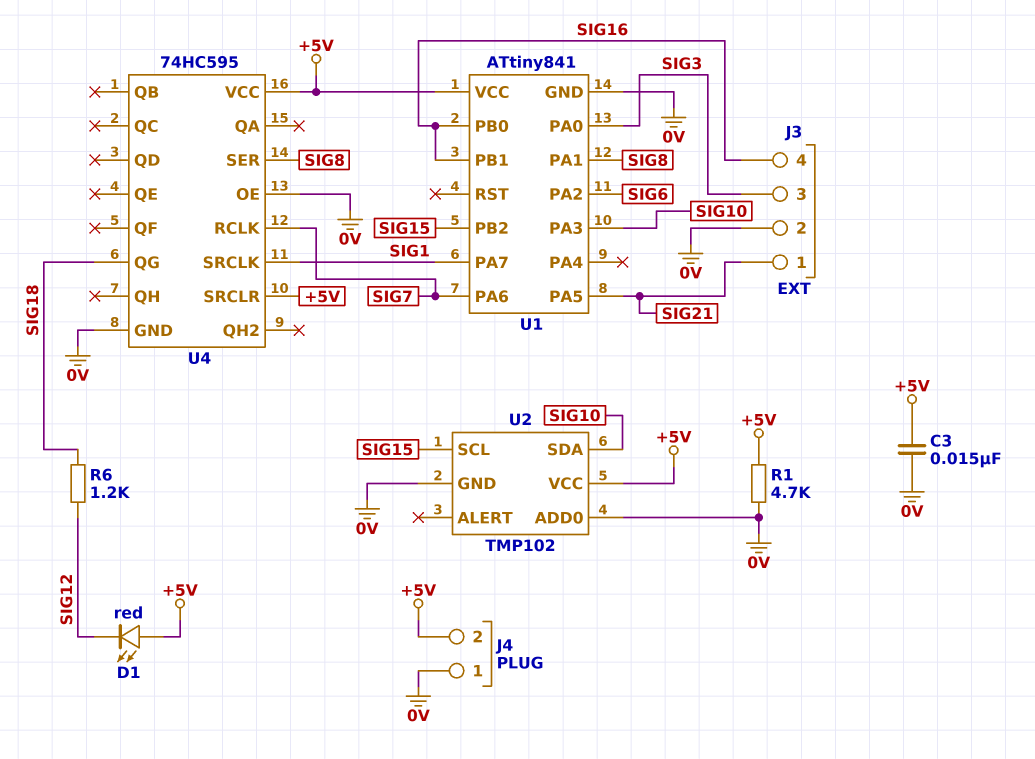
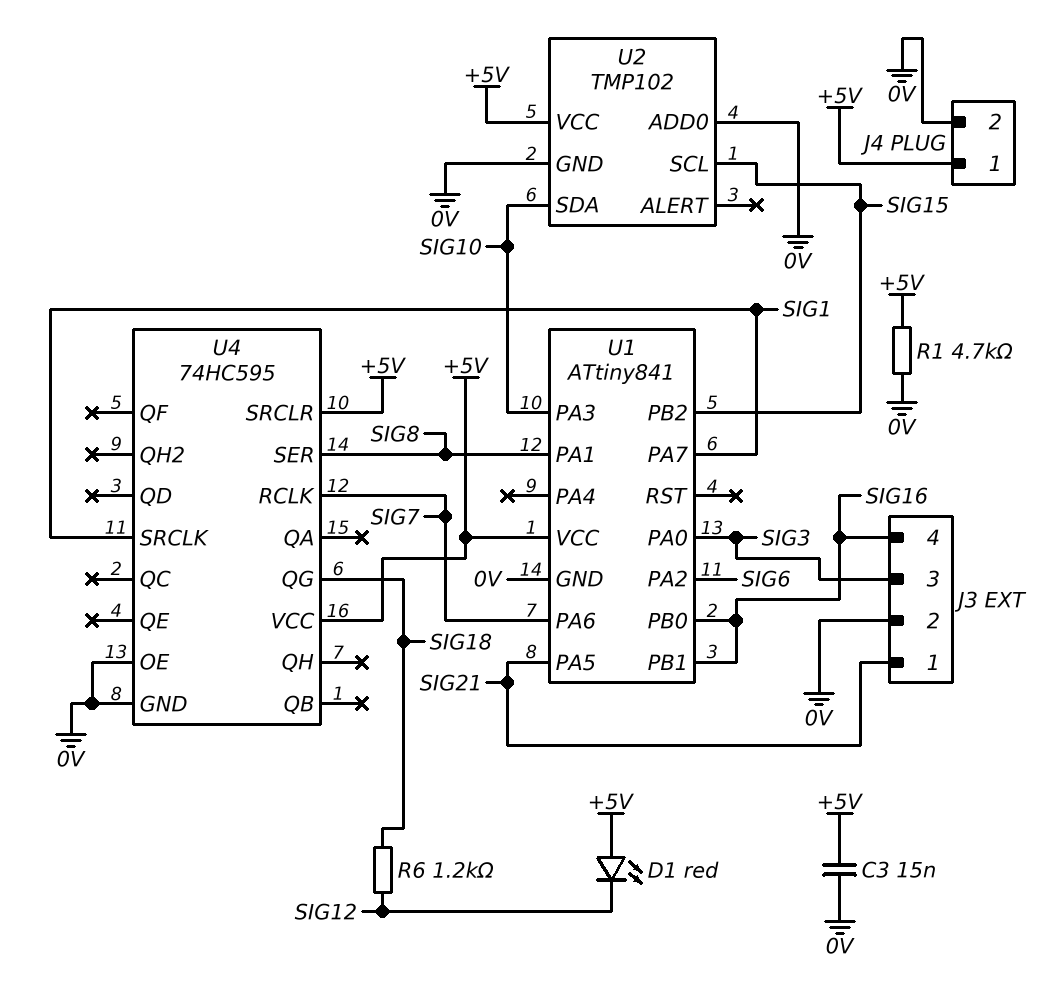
J4 pin 1: 0V -> +5V
J4 pin 2: +5V -> 0V

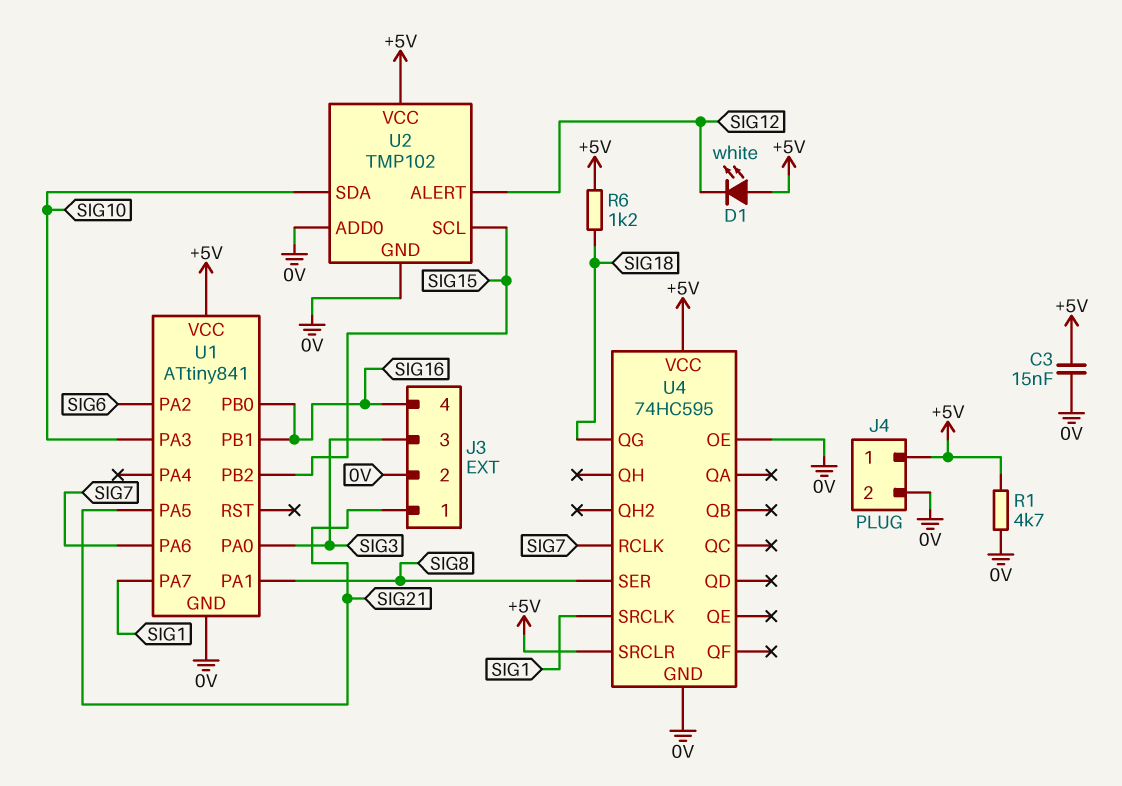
D1: LED red (A +5V, K SIG12) -> LED white (A +5V, K SIG12)
R6: 1.2k (SIG12, SIG18) -> 1.2k (+5V, SIG18)
U2 pin ALERT: none -> SIG12

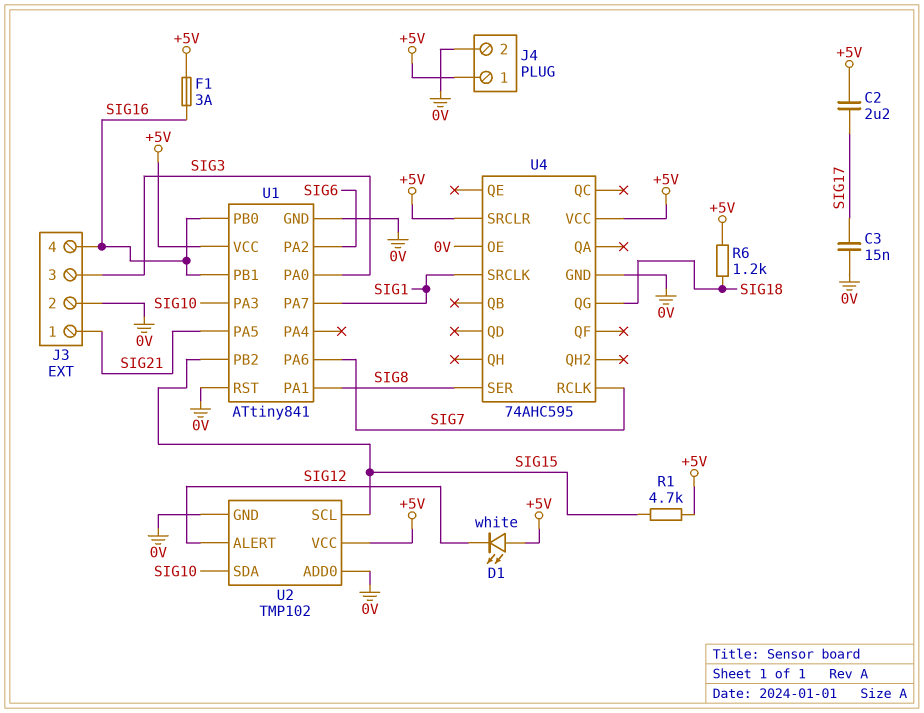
C2: none -> 2.2uF (+5V, SIG17)
C3: 15nF (+5V, 0V) -> 15nF (0V, SIG17)
F1: none -> 3A (+5V, SIG16)
R1: 4.7k (+5V, 0V) -> 4.7k (+5V, SIG15)
U1 pin RST: none -> 0V
U4: 74HC595 -> 74AHC595

